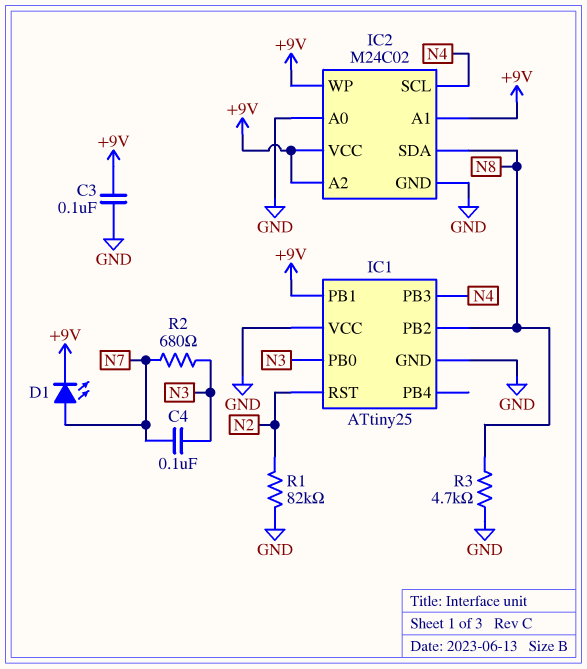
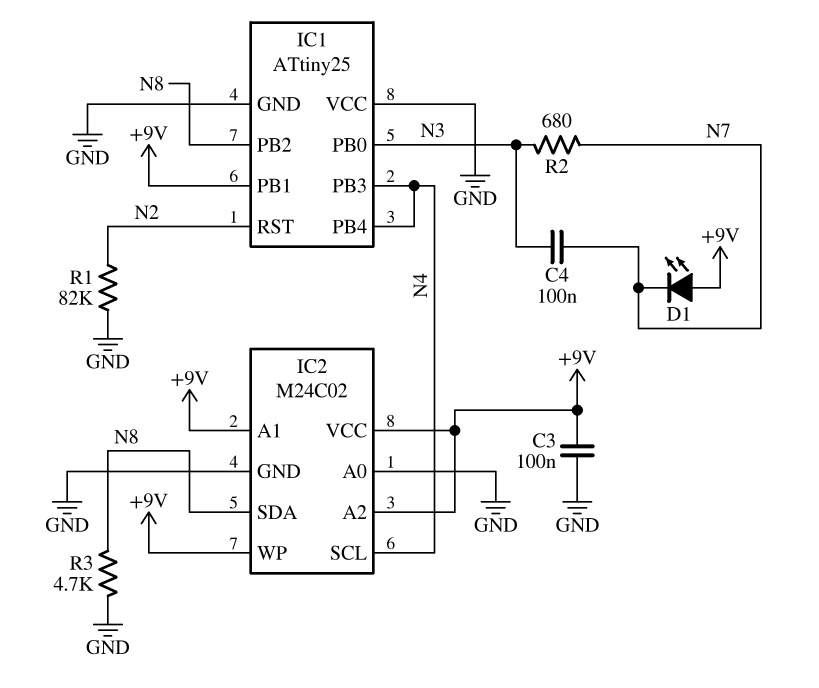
D1: LED (A N7, K +9V) -> LED (A +9V, K N7)
IC1 pin PB4: none -> N4

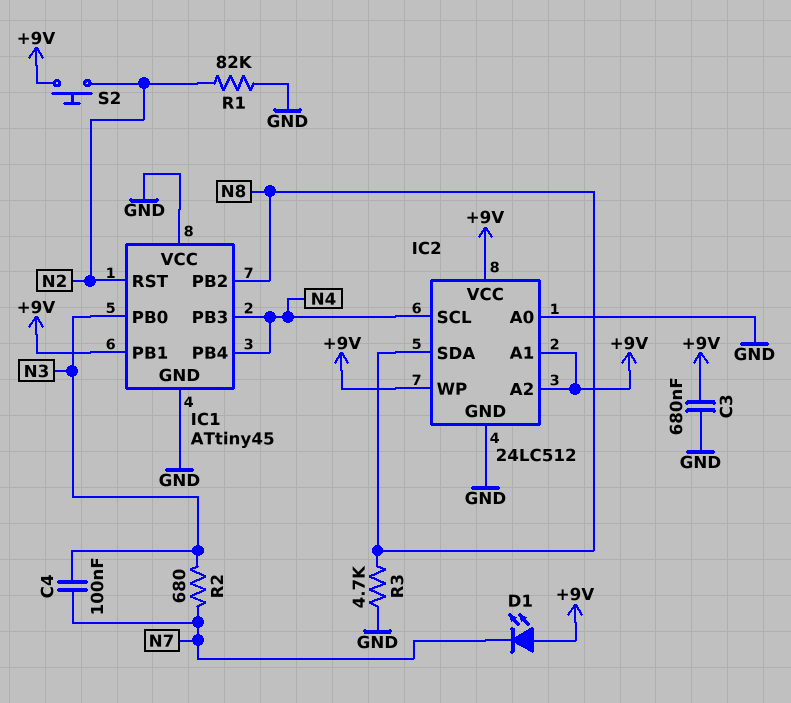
C3: 100nF (+9V, GND) -> 680nF (+9V, GND)
IC1: ATtiny25 -> ATtiny45
IC2: M24C02 -> 24LC512
S2: none -> button (+9V, N2)

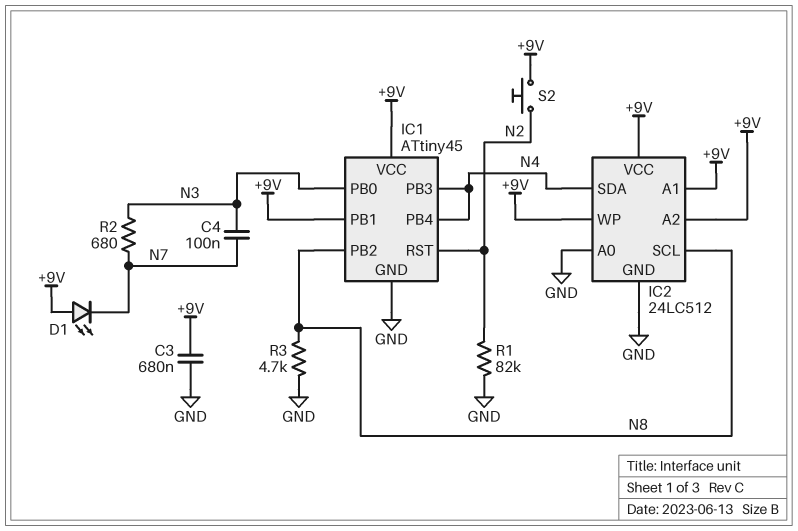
IC1 pin VCC: GND -> +9V
IC2 pin SCL: N4 -> N8
IC2 pin SDA: N8 -> N4

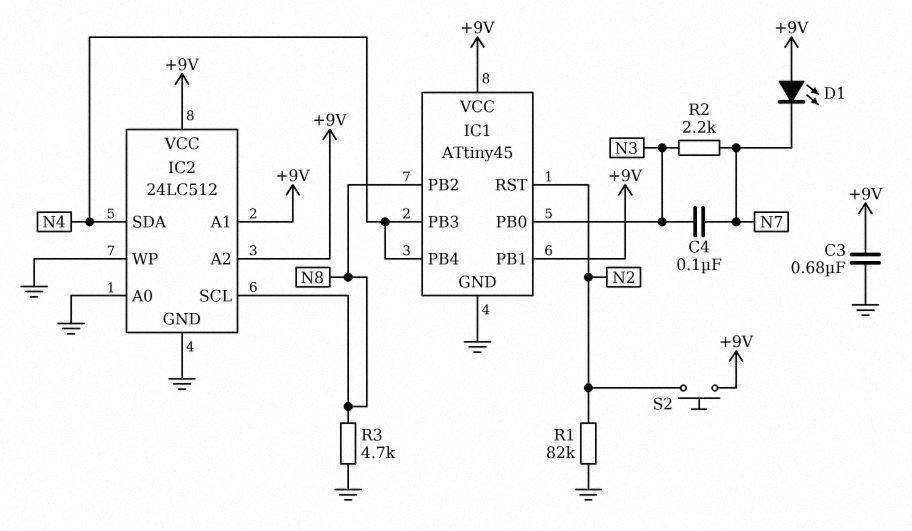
IC2 pin WP: +9V -> GND
R2: 680 (N3, N7) -> 2.2k (N3, N7)

